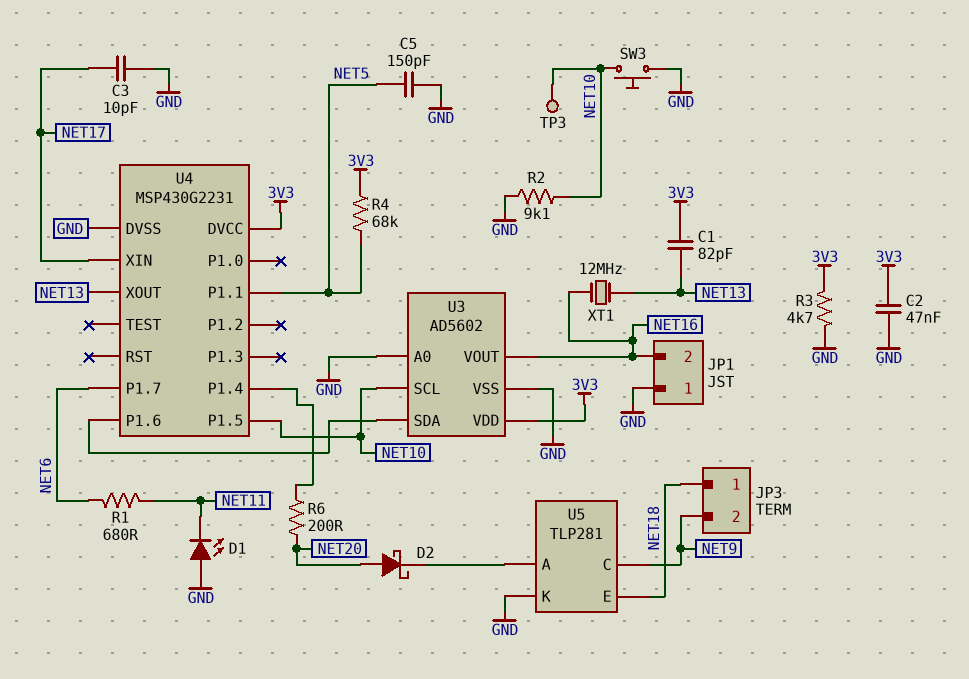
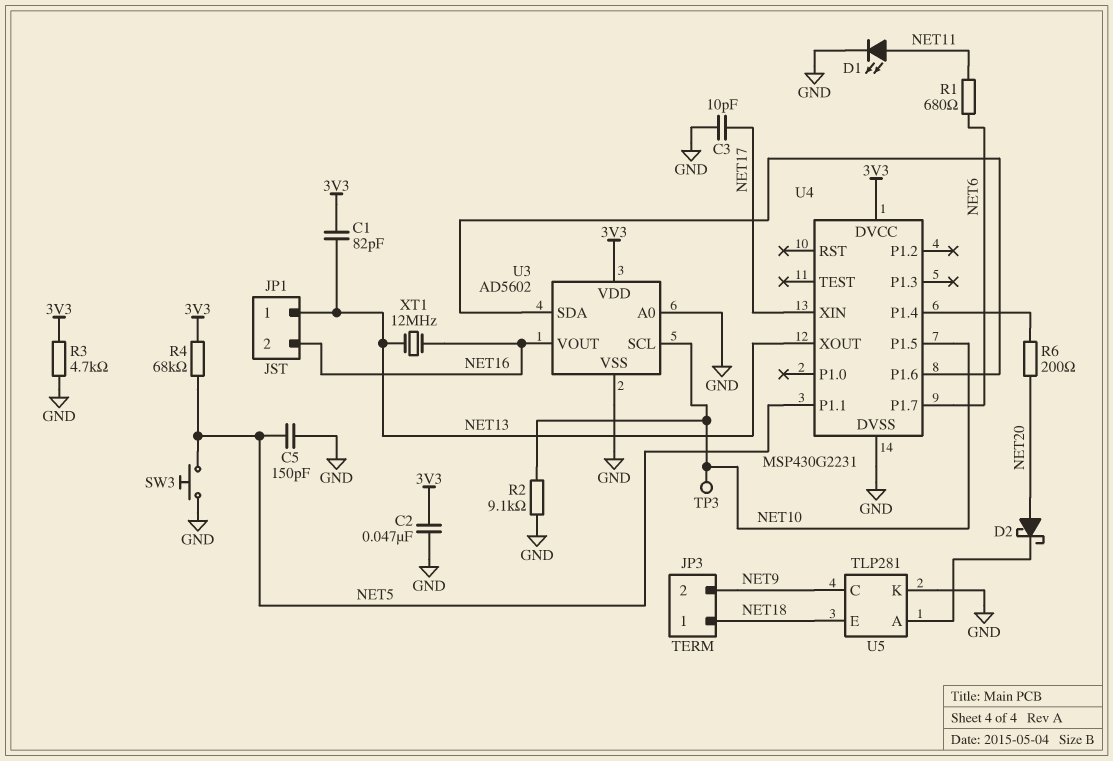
D1: LED (A GND, K NET11) -> LED (A NET11, K GND)
JP1 pin 1: GND -> NET13
SW3: button (GND, NET10) -> button (GND, NET5)

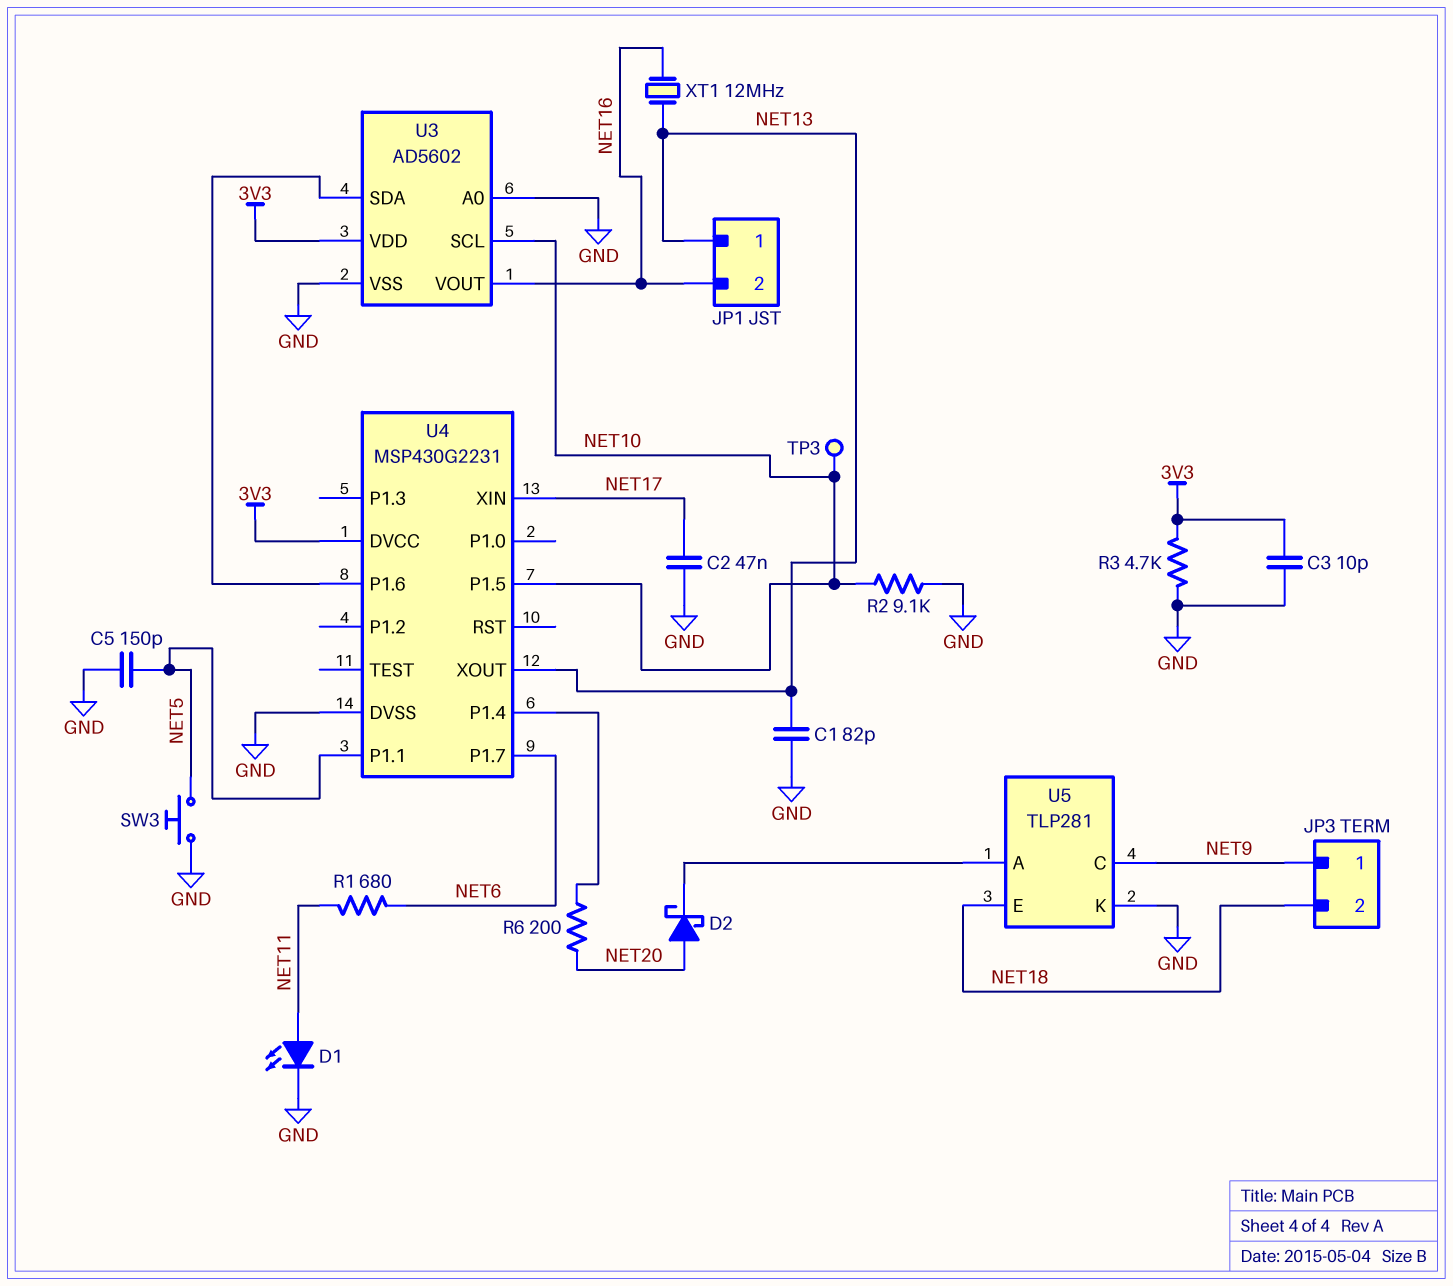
C1: 82pF (3V3, NET13) -> 82pF (GND, NET13)
C2: 47nF (3V3, GND) -> 47nF (GND, NET17)
C3: 10pF (GND, NET17) -> 10pF (3V3, GND)
JP3 pin 1: NET18 -> NET9
JP3 pin 2: NET9 -> NET18
R4: 68k (3V3, NET5) -> none

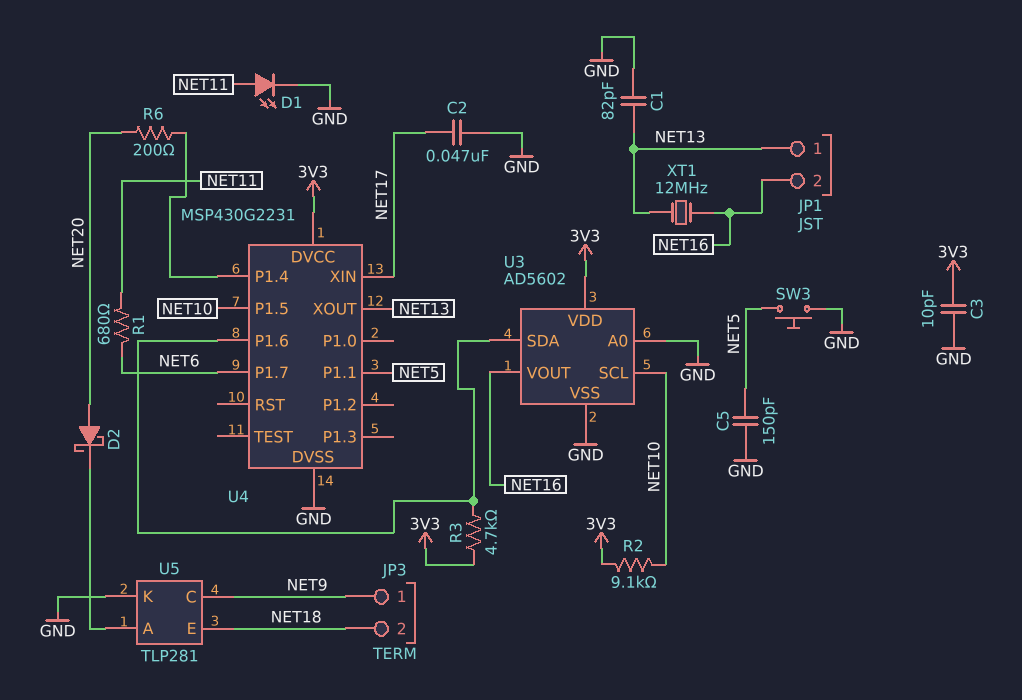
R2: 9.1k (GND, NET10) -> 9.1k (3V3, NET10)
R3: 4.7k (3V3, GND) -> 4.7k (3V3, U3/SDA)
TP3: test point (NET10) -> none

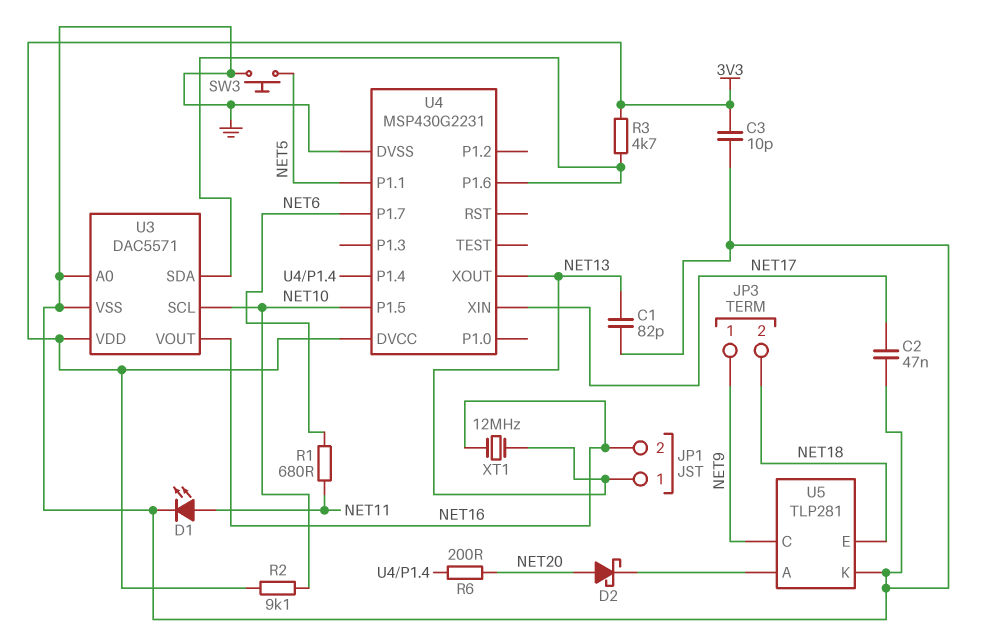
C5: 150pF (GND, NET5) -> none
U3: AD5602 -> DAC5571

